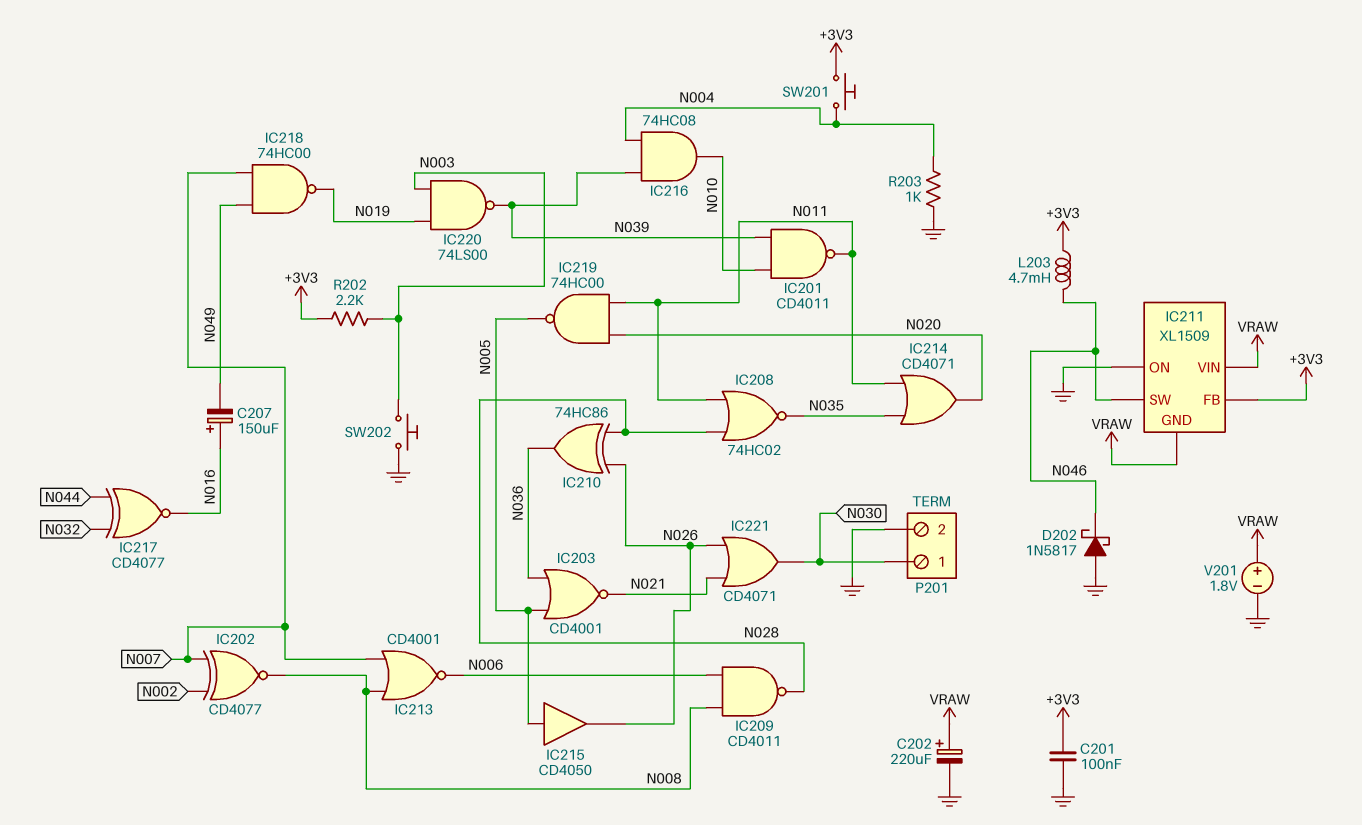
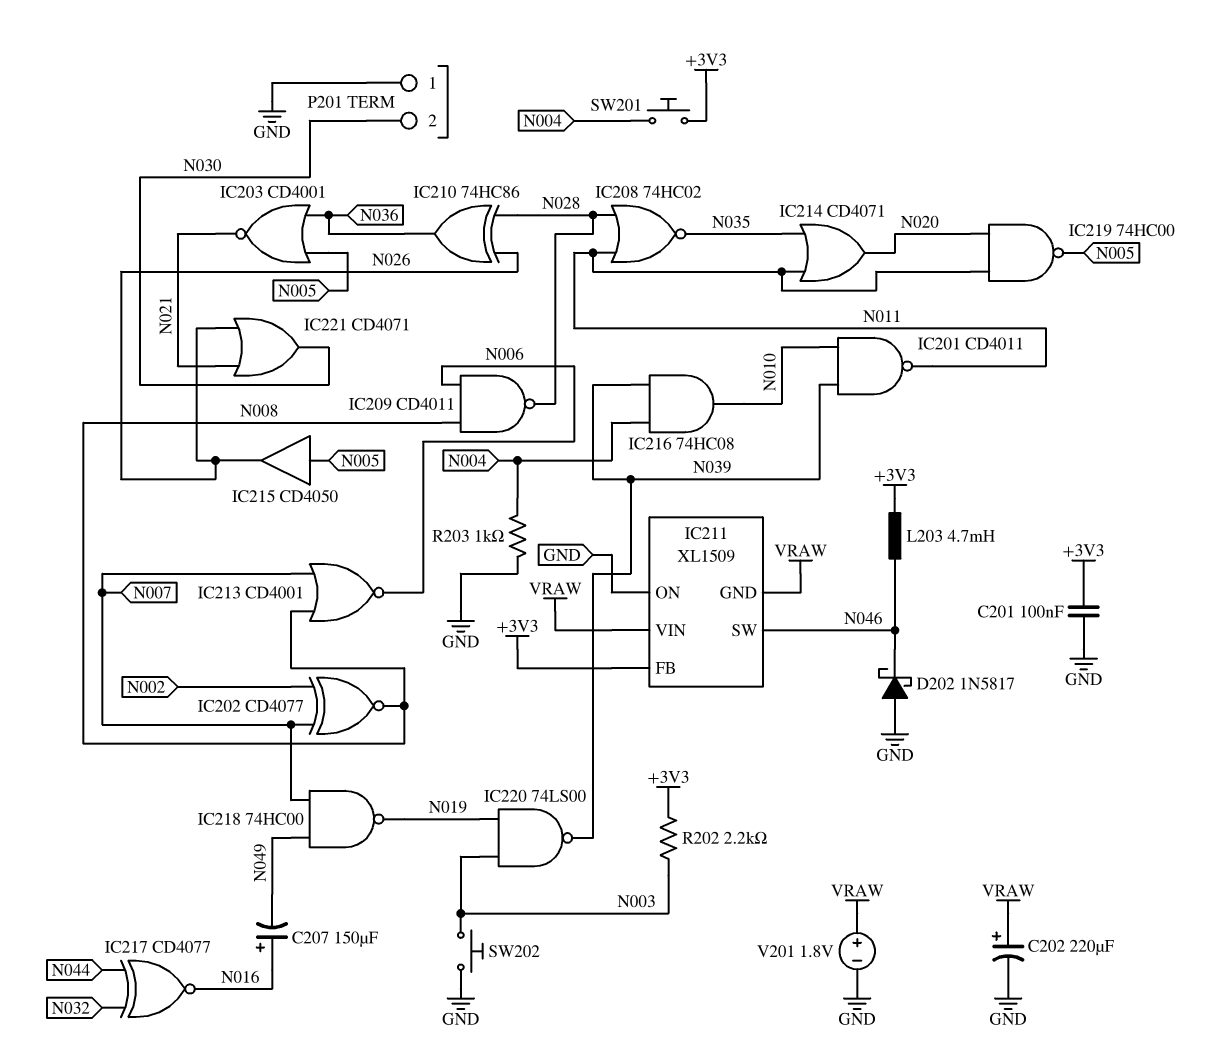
P201 pin 1: N030 -> GND
P201 pin 2: GND -> N030

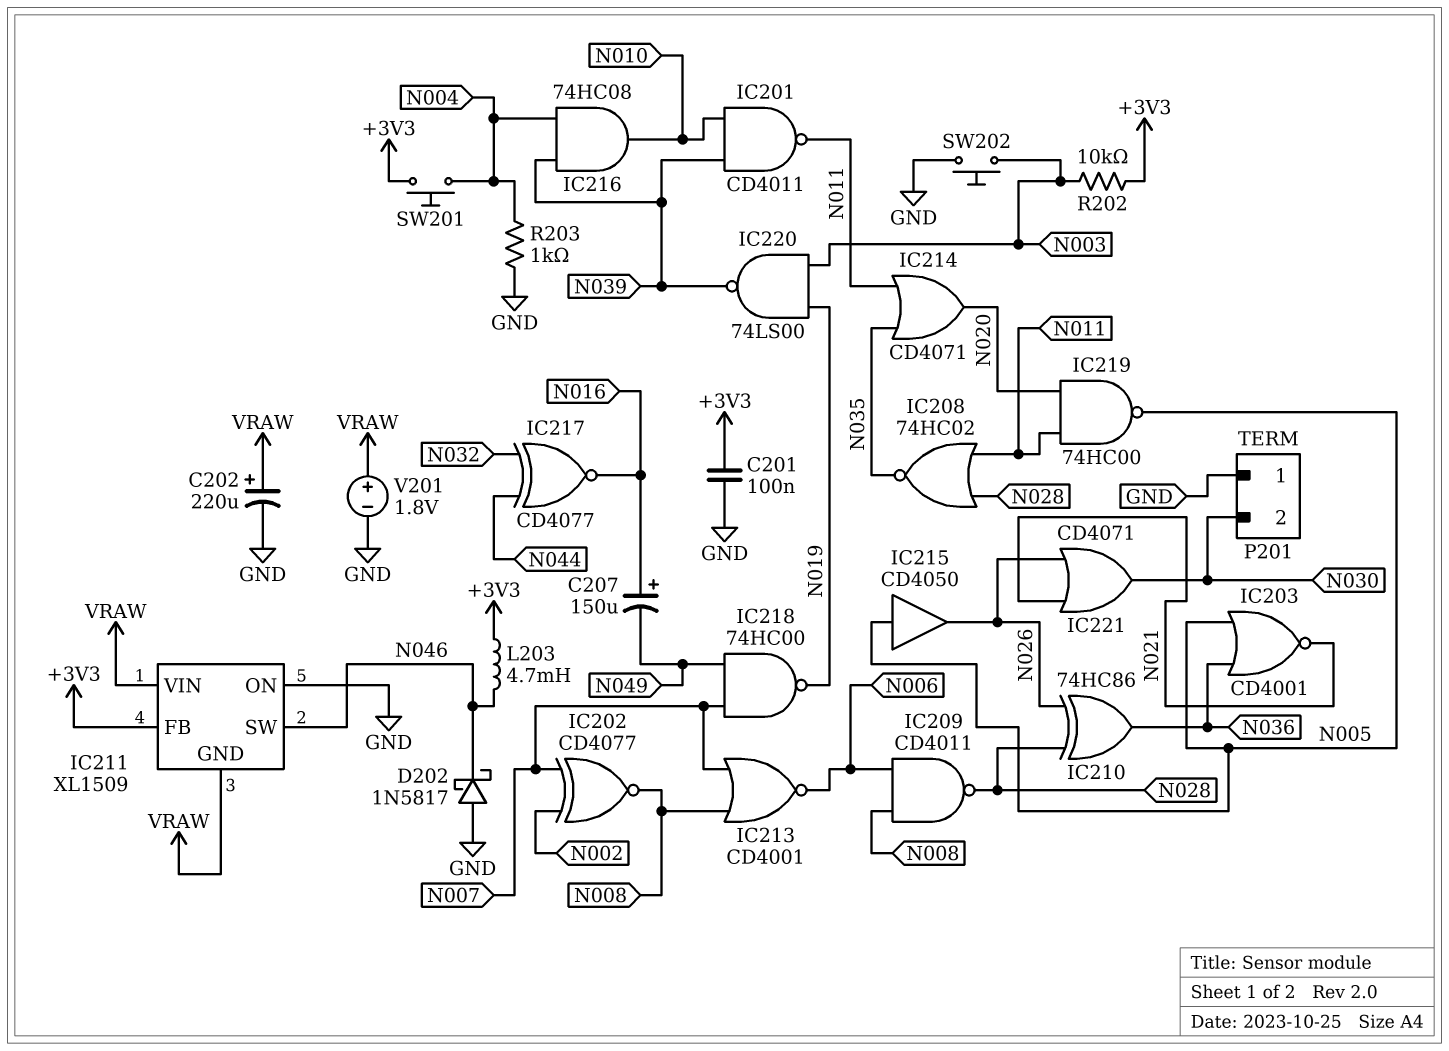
R202: 2.2k (+3V3, N003) -> 10k (+3V3, N003)

